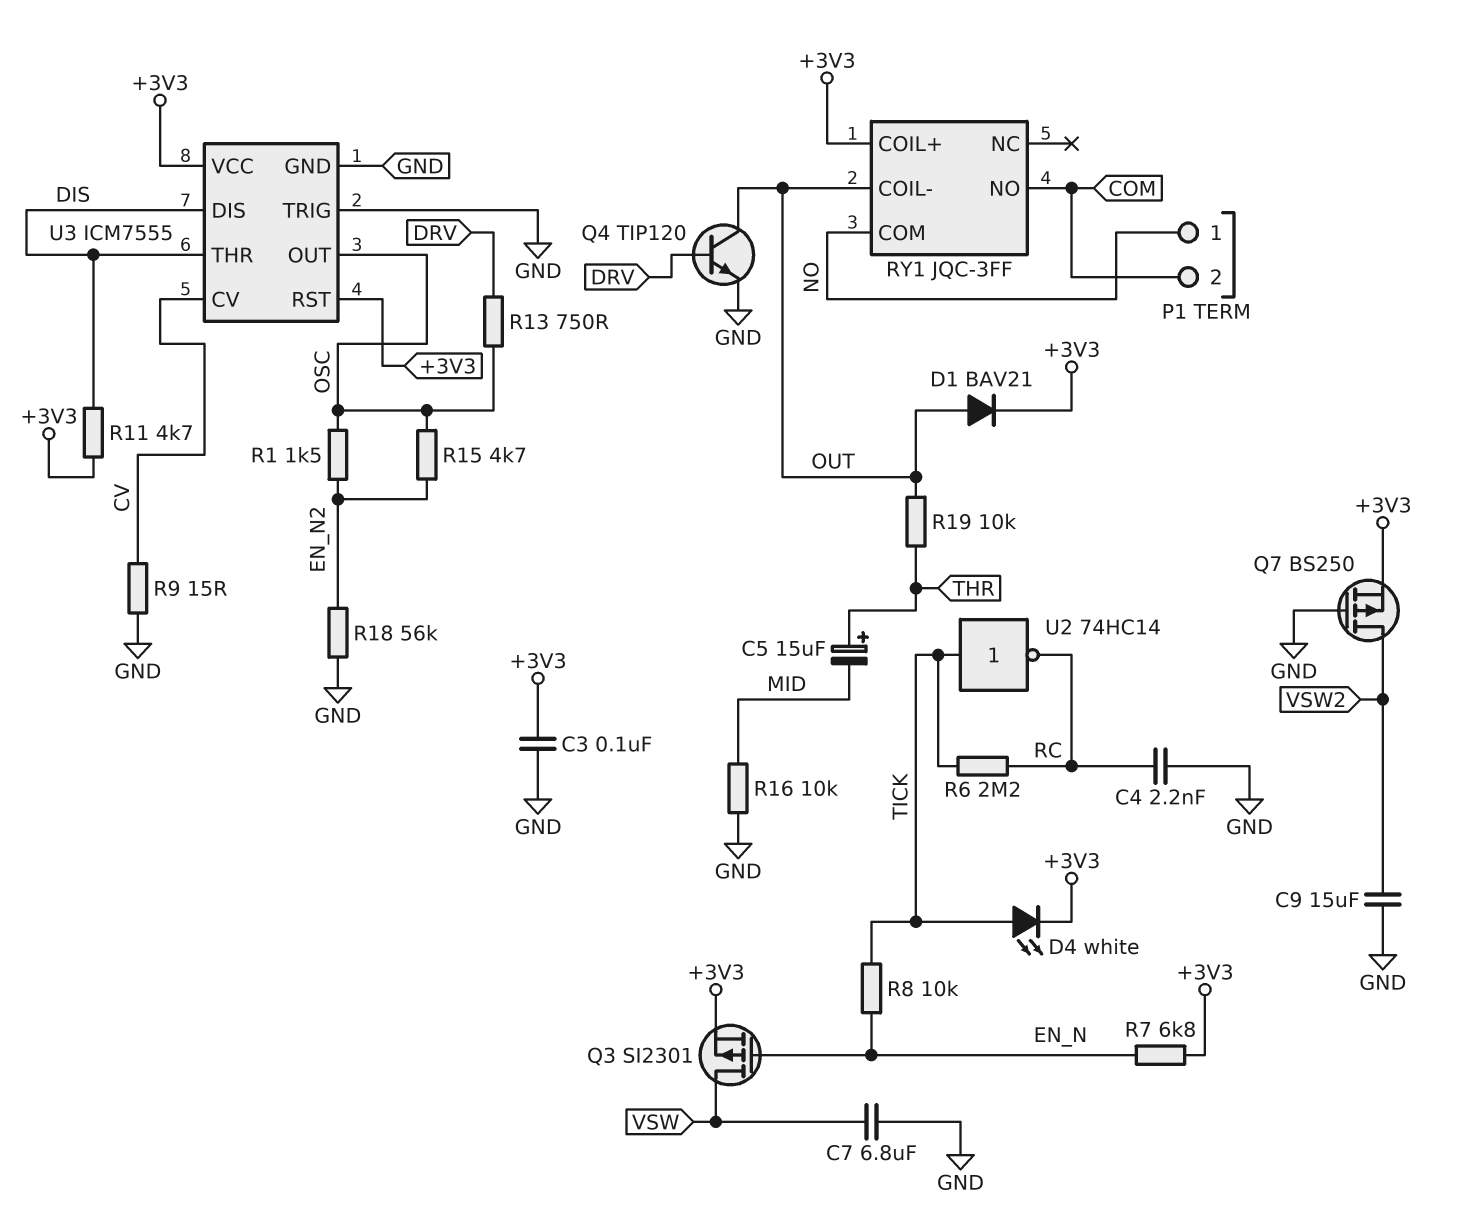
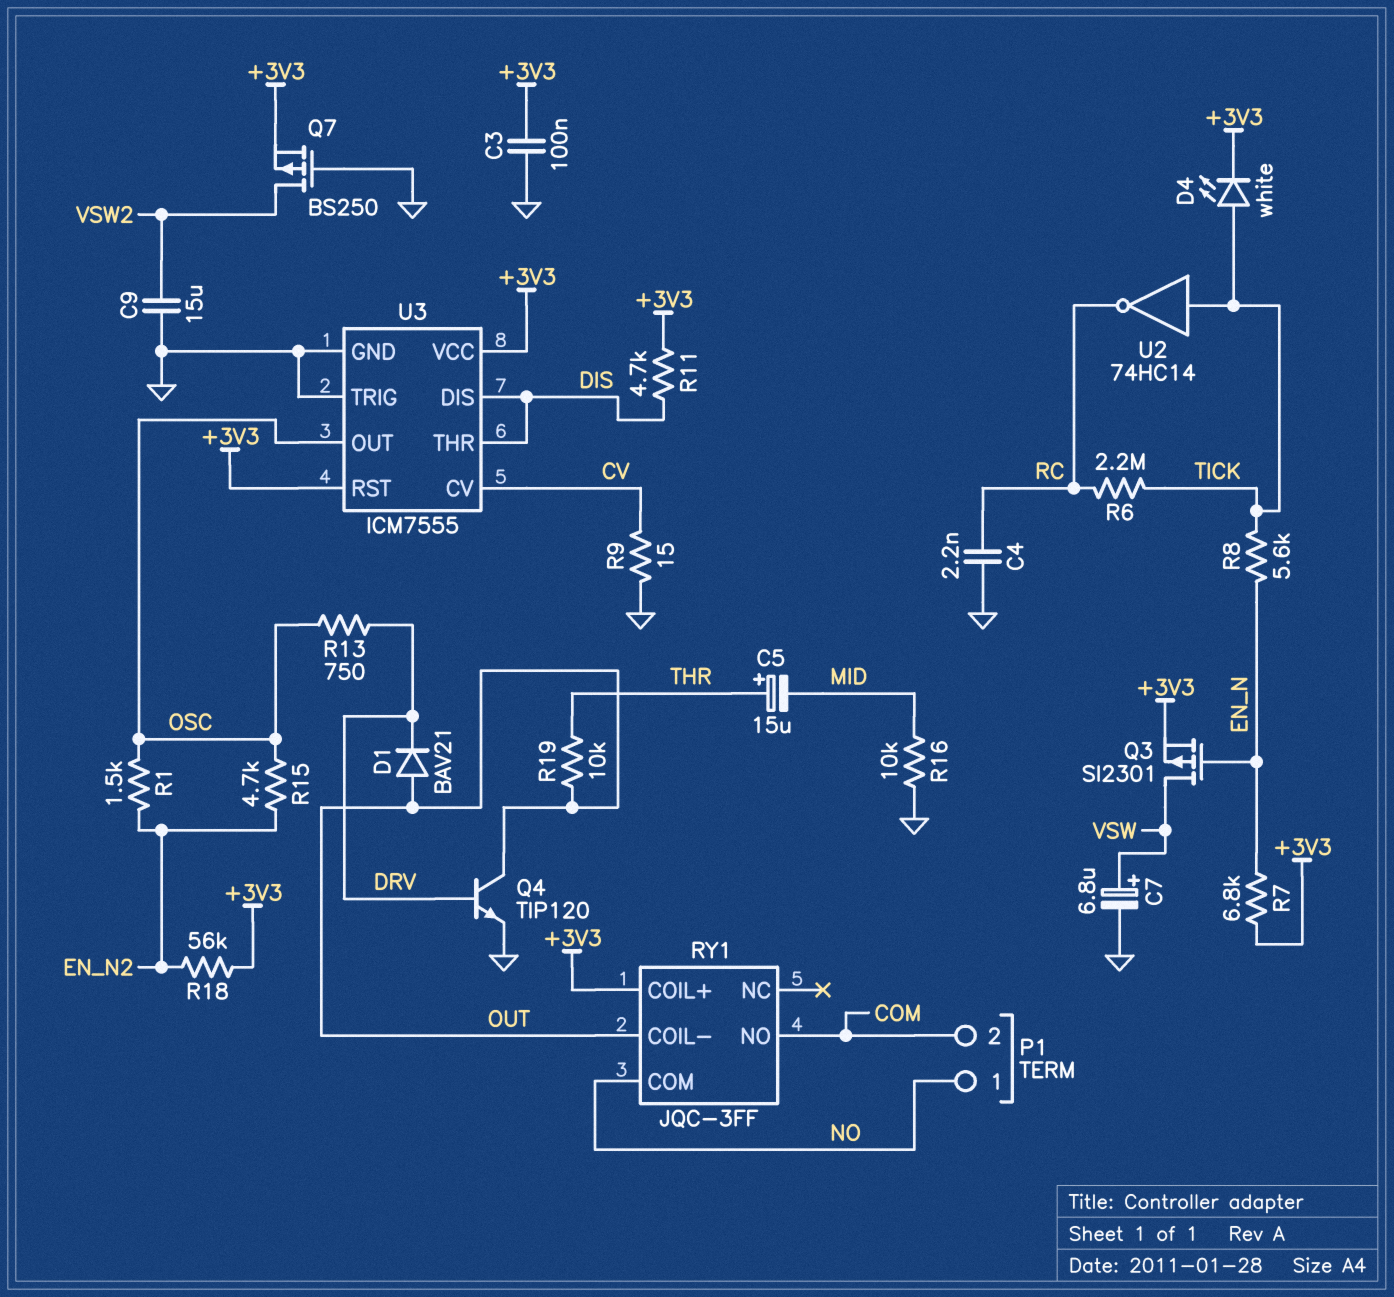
C7: 6.8uF (GND, VSW) -> 6.8uF (plus VSW, minus GND)
D1: diode BAV21 (A OUT, K +3V3) -> diode BAV21 (A OUT, K DRV)
R8: 10k (EN_N, TICK) -> 5.6k (EN_N, TICK)
R18: 56k (EN_N2, GND) -> 56k (+3V3, EN_N2)

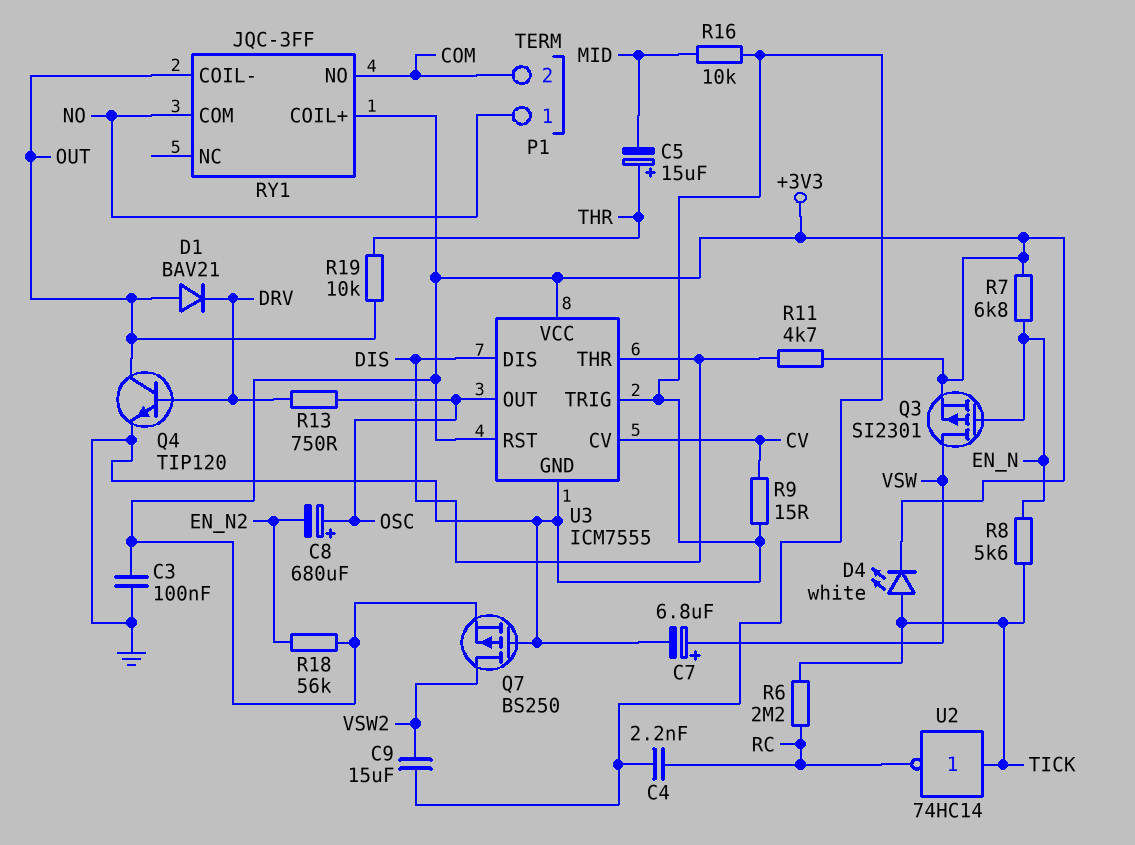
C8: none -> 680uF (plus OSC, minus EN_N2)
R1: 1.5k (EN_N2, OSC) -> none
R15: 4.7k (EN_N2, OSC) -> none

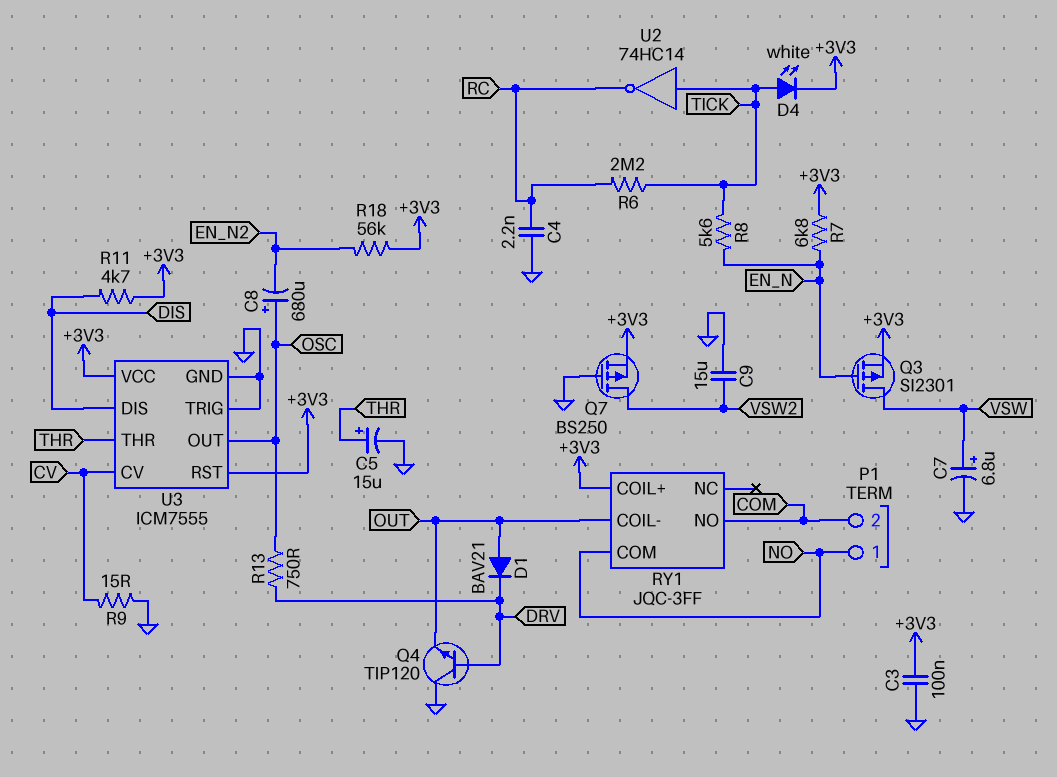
C5: 15uF (plus THR, minus MID) -> 15uF (plus THR, minus GND)
Q4: NPN TIP120 (B DRV, C OUT, E GND) -> NPN TIP120 (B DRV, C GND, E OUT)
R16: 10k (GND, MID) -> none
R19: 10k (OUT, THR) -> none
U3 pin THR: DIS -> THR

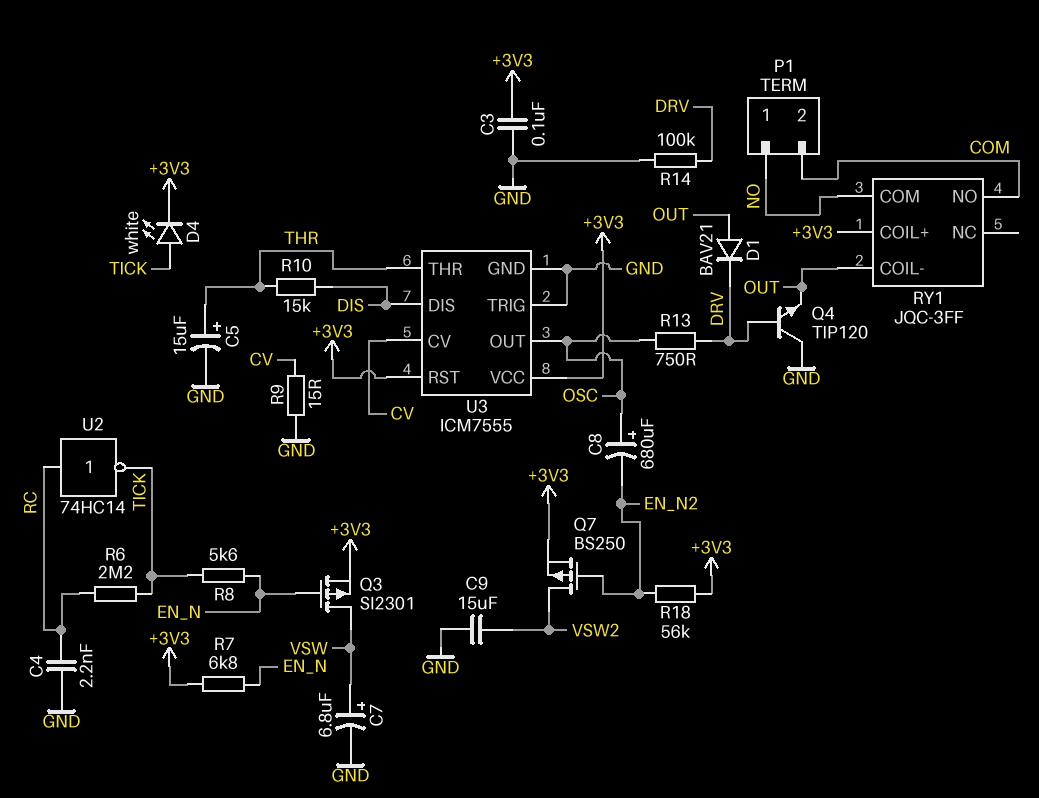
Q7: PMOS BS250 (G GND, D VSW2, S +3V3) -> PMOS BS250 (G EN_N2, D VSW2, S +3V3)
R10: none -> 15k (DIS, THR)
R11: 4.7k (+3V3, DIS) -> none
R14: none -> 100k (DRV, GND)
U2: NOT 74HC14 (in TICK, out RC) -> NOT 74HC14 (in RC, out TICK)

